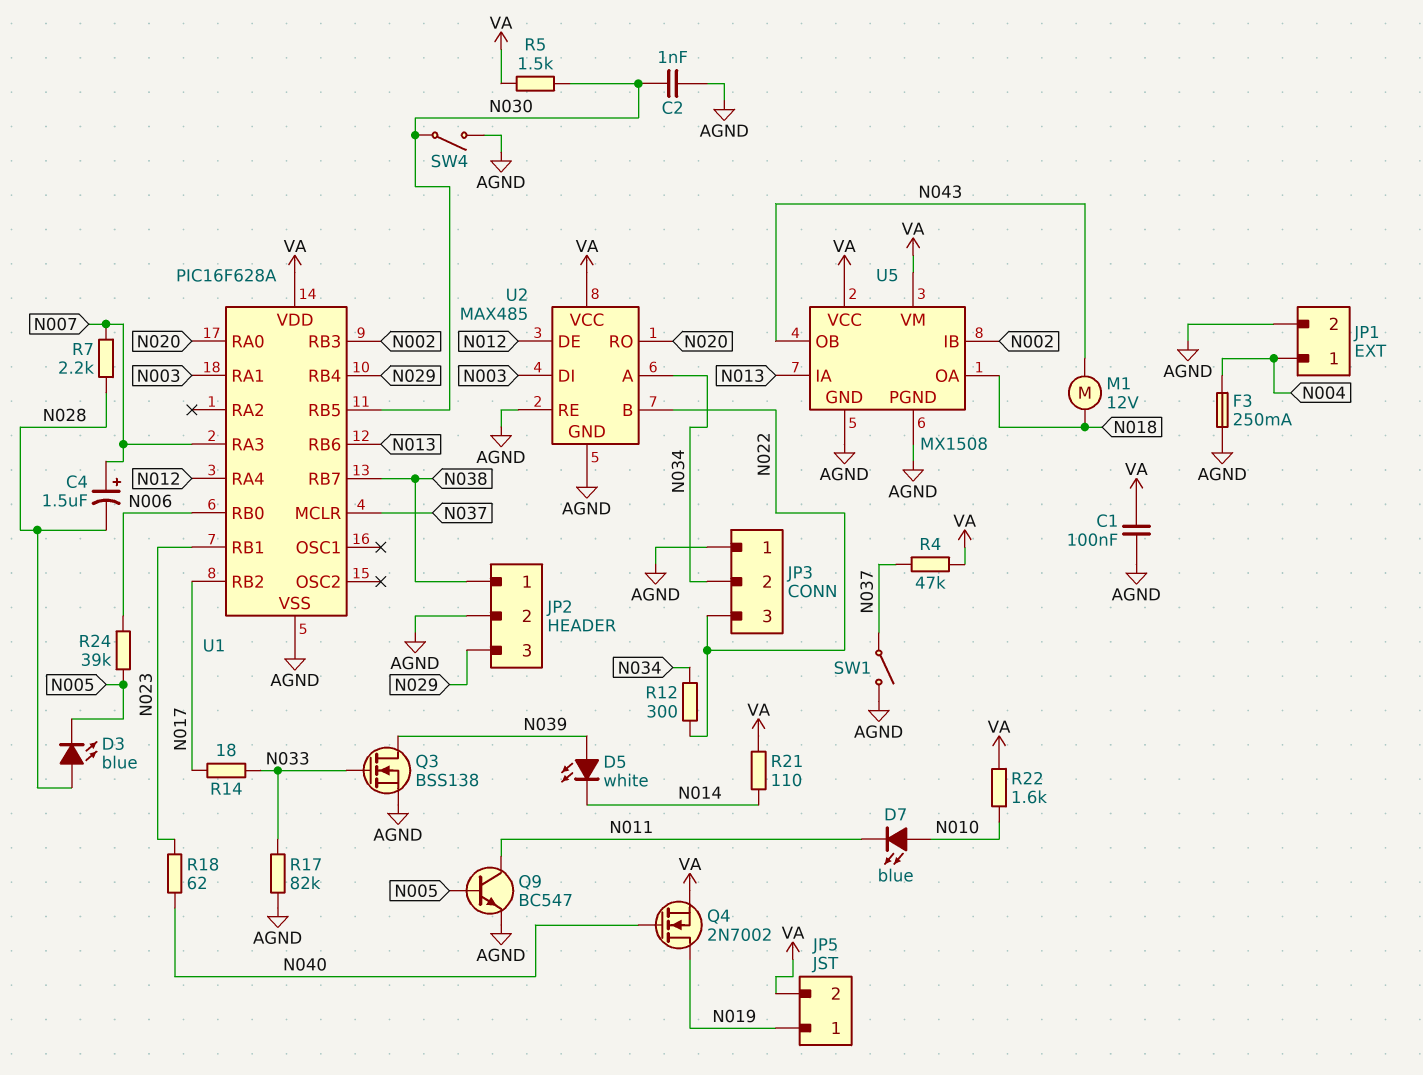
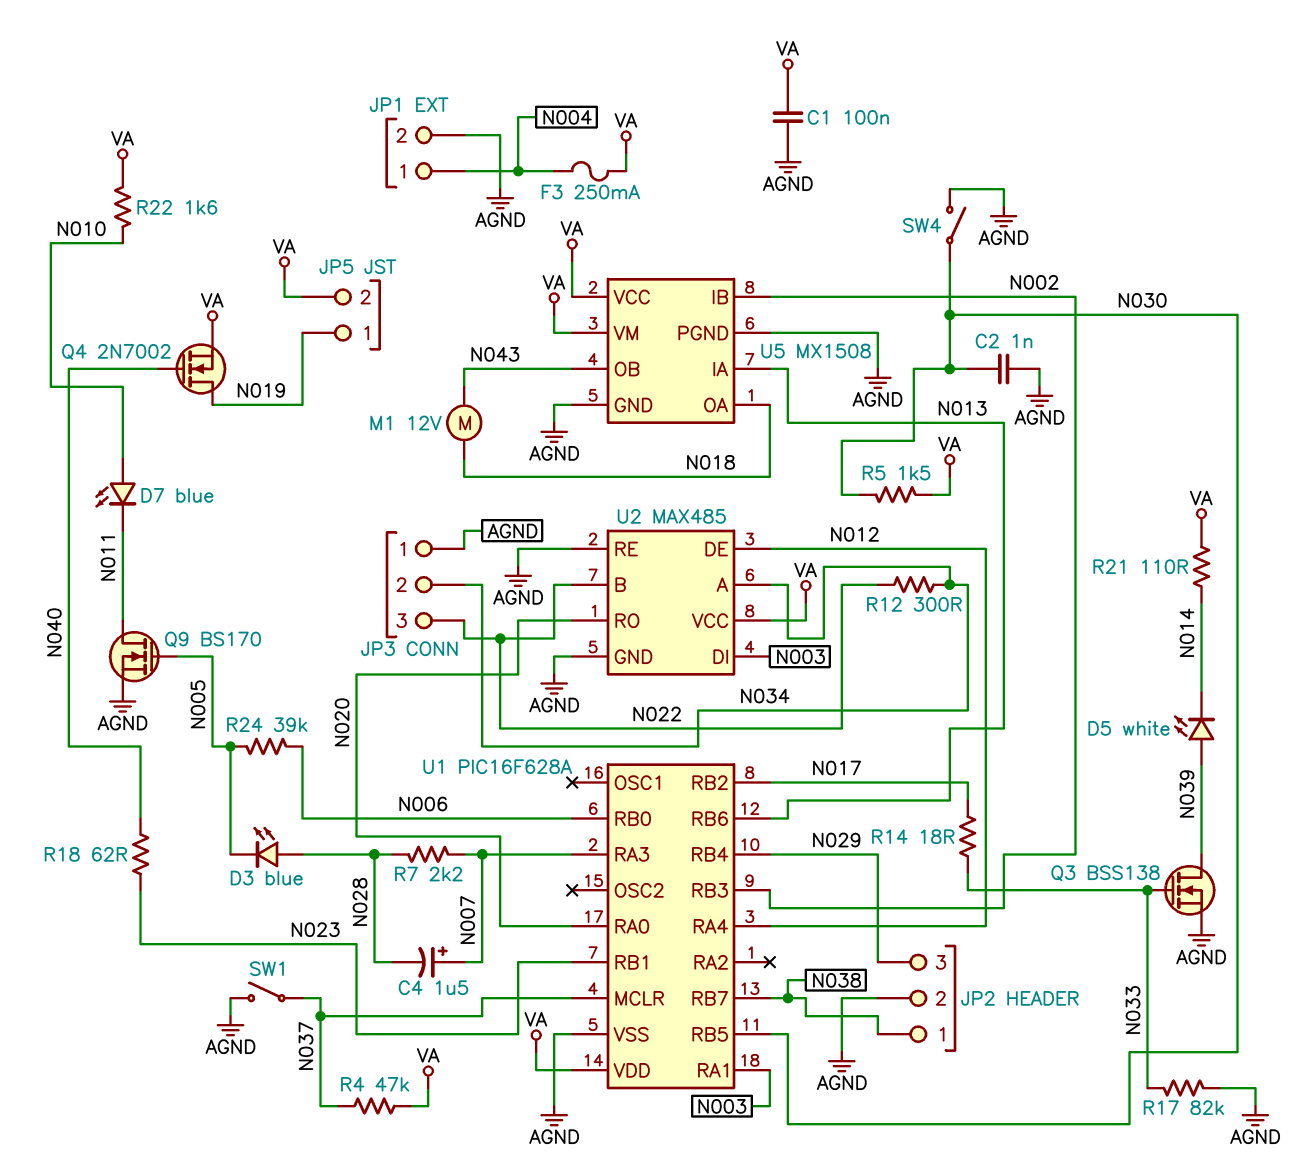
F3: 250mA (AGND, N004) -> 250mA (N004, VA)
Q9: NPN BC547 (B N005, C N011, E AGND) -> NMOS BS170 (G N005, D N011, S AGND)

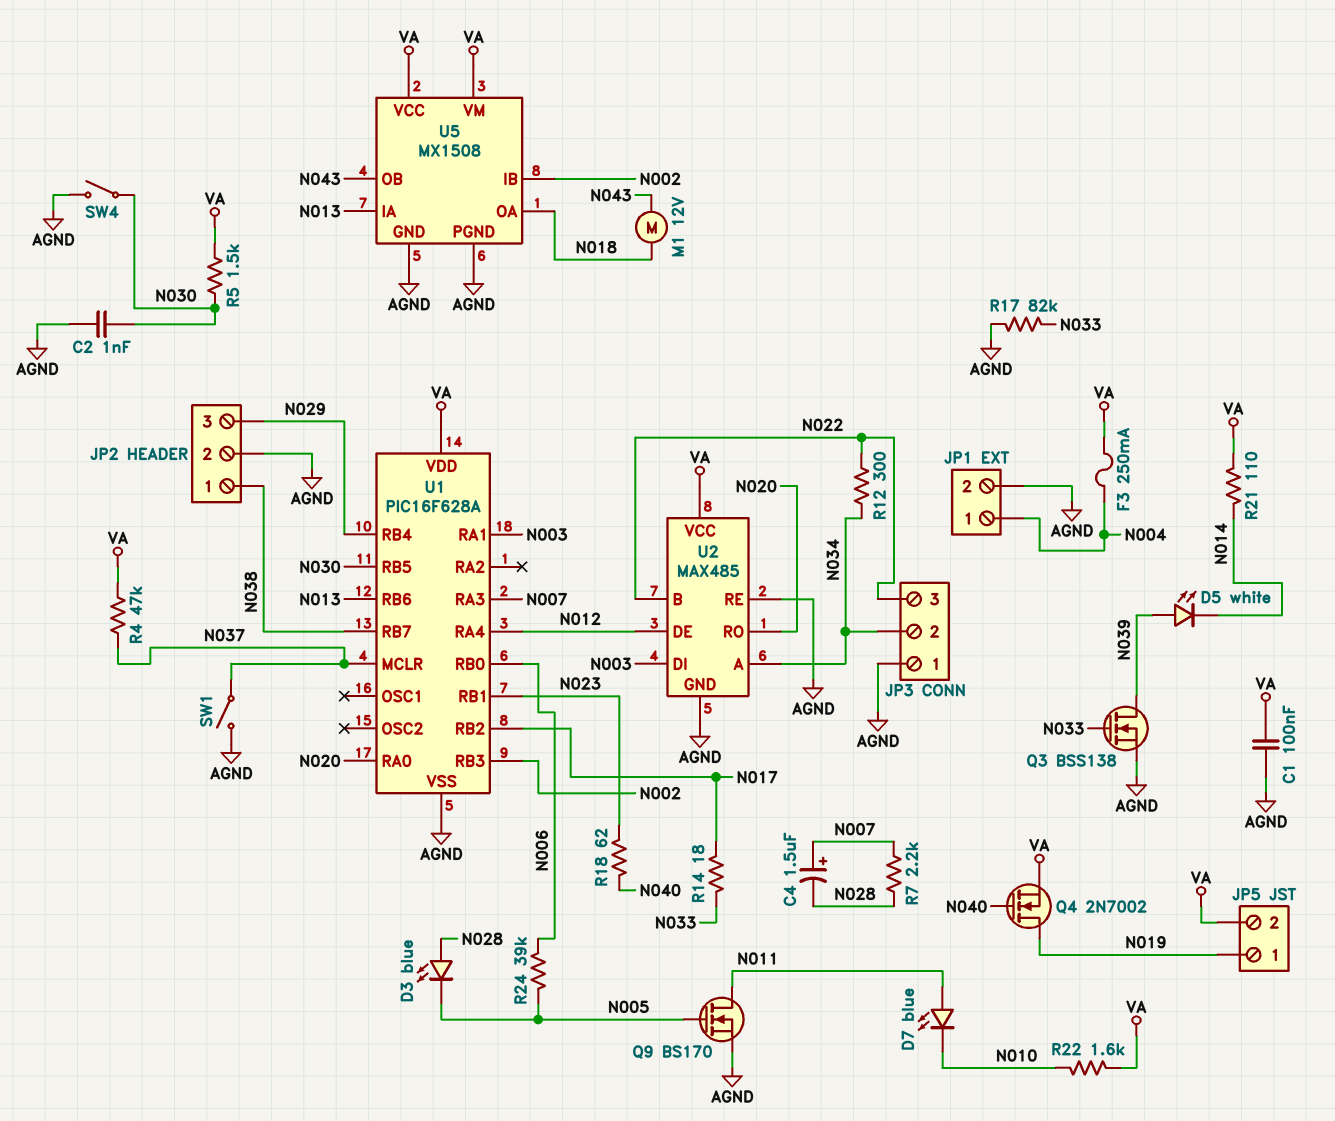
D7: LED blue (A N010, K N011) -> LED blue (A N011, K N010)

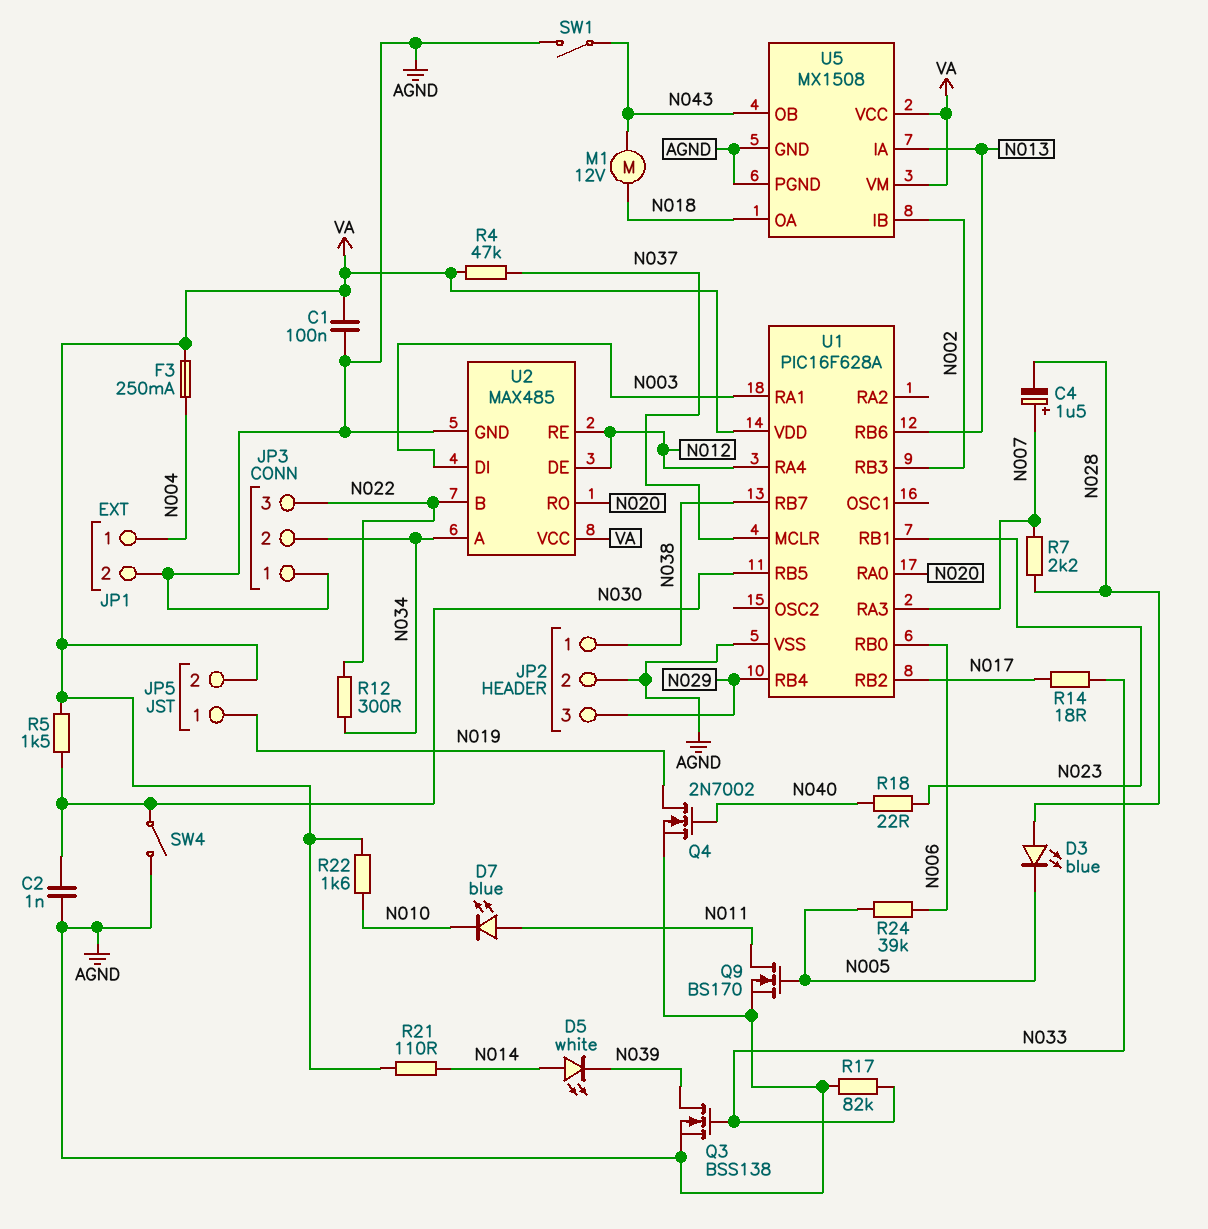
D5: LED white (A N039, K N014) -> LED white (A N014, K N039)
Q4: NMOS 2N7002 (G N040, D N019, S VA) -> NMOS 2N7002 (G N040, D N019, S AGND)
R18: 62 (N023, N040) -> 22 (N023, N040)
SW1: switch (AGND, N037) -> switch (AGND, N043)
U2 pin RE: AGND -> N012

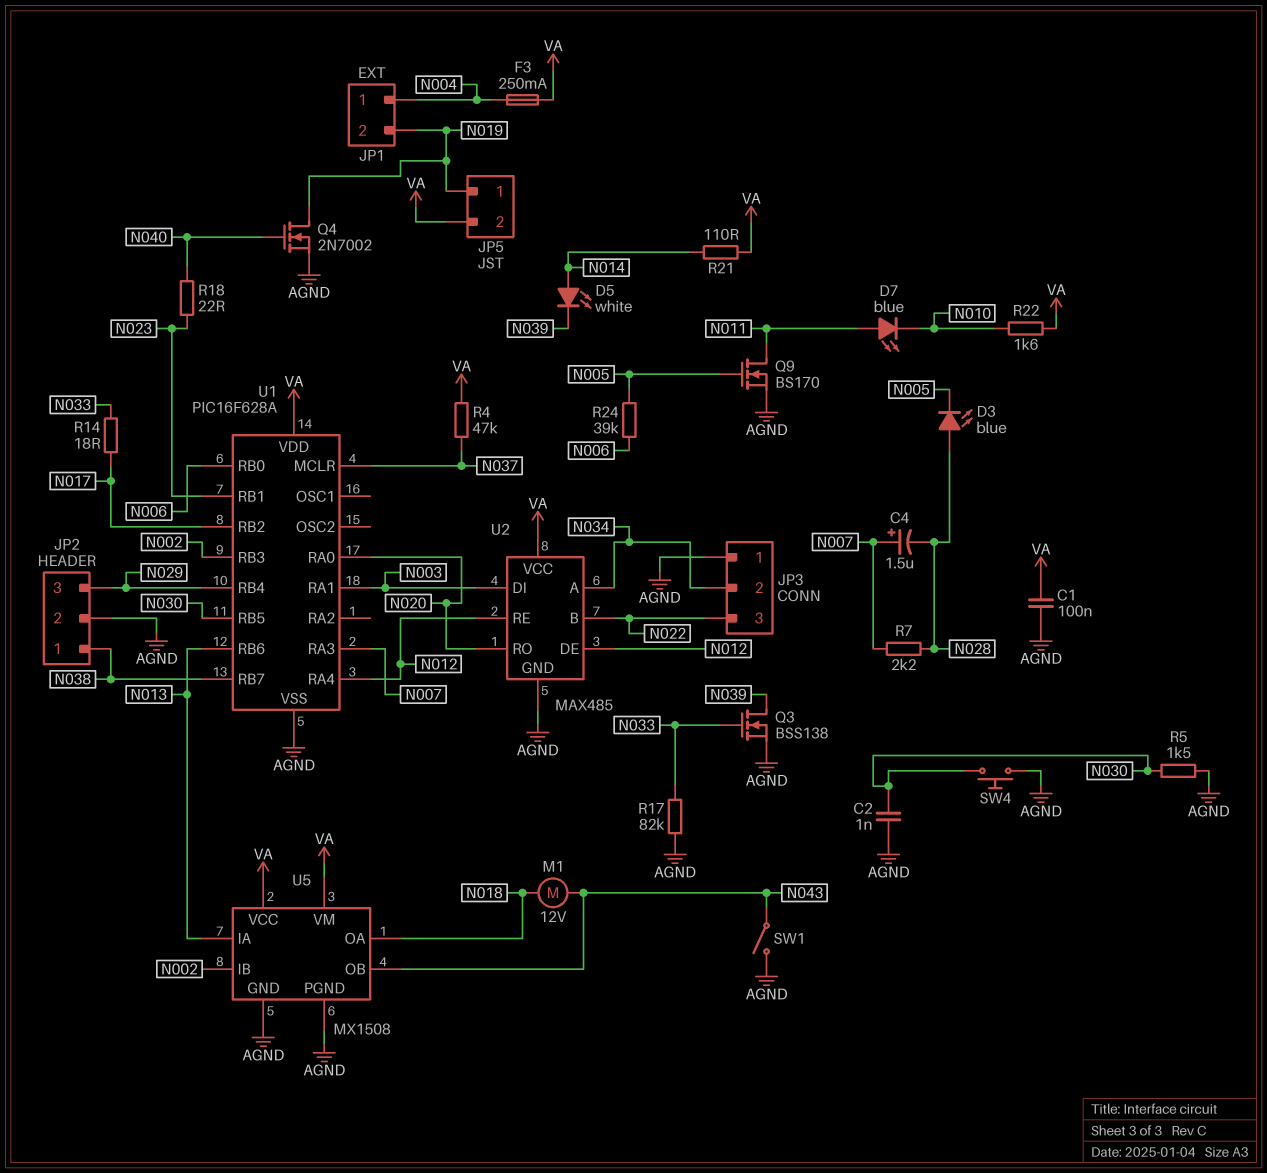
JP1 pin 2: AGND -> N019
R5: 1.5k (N030, VA) -> 1.5k (AGND, N030)
R12: 300 (N022, N034) -> none
SW4: switch (AGND, N030) -> button (AGND, N030)

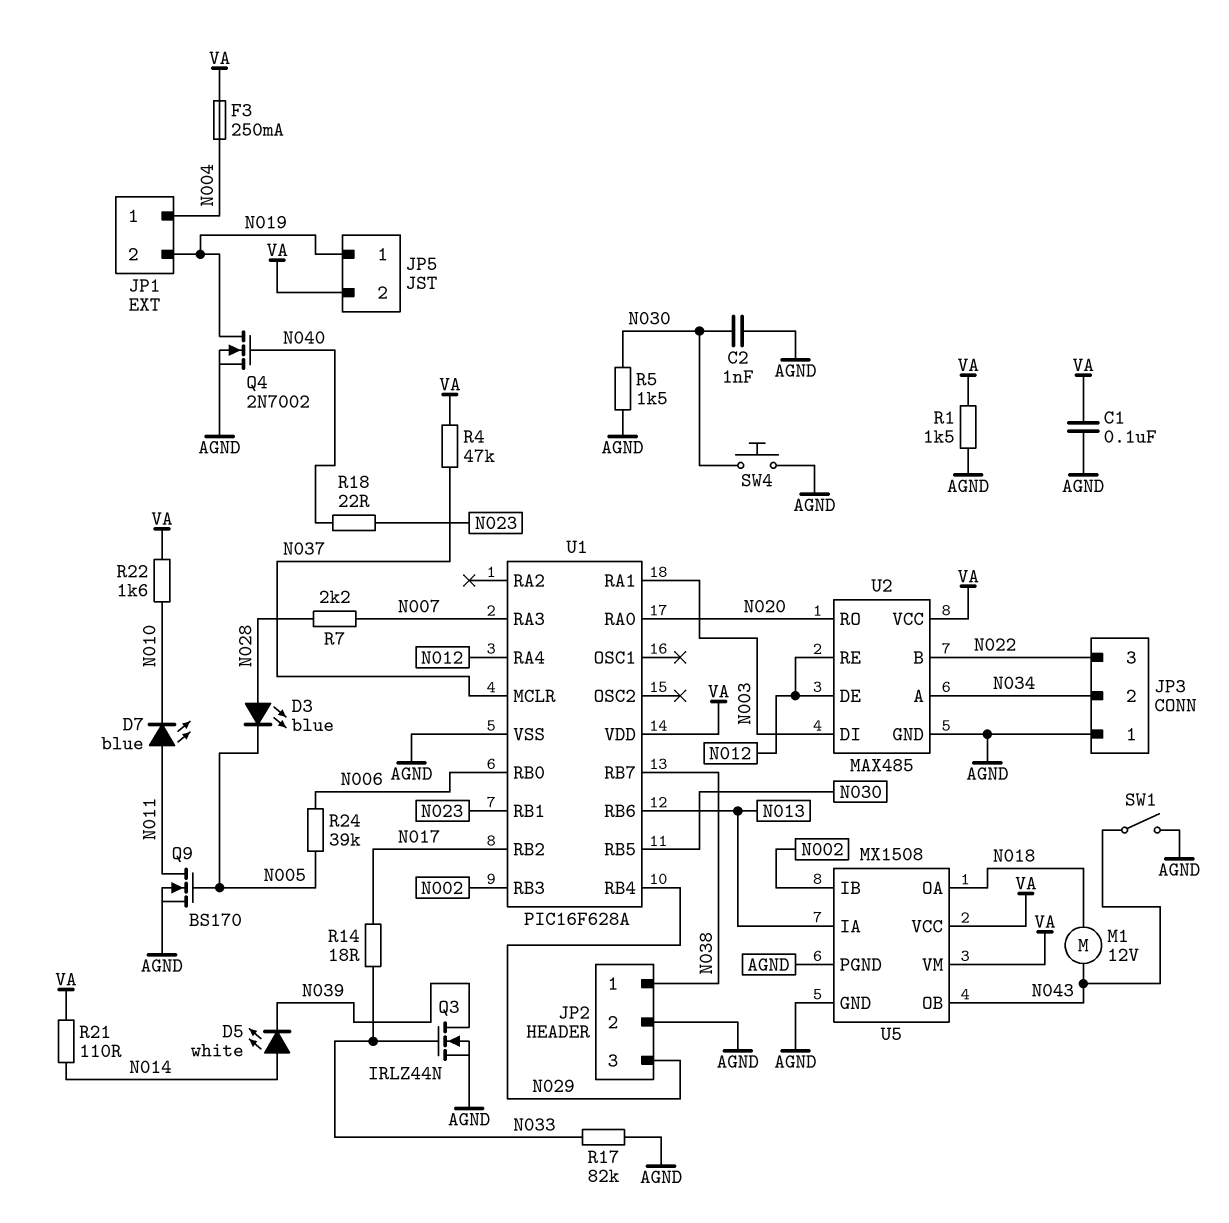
C4: 1.5uF (plus N007, minus N028) -> none
Q3: NMOS BSS138 (G N033, D N039, S AGND) -> NMOS IRLZ44N (G N033, D N039, S AGND)
R1: none -> 1.5k (AGND, VA)

